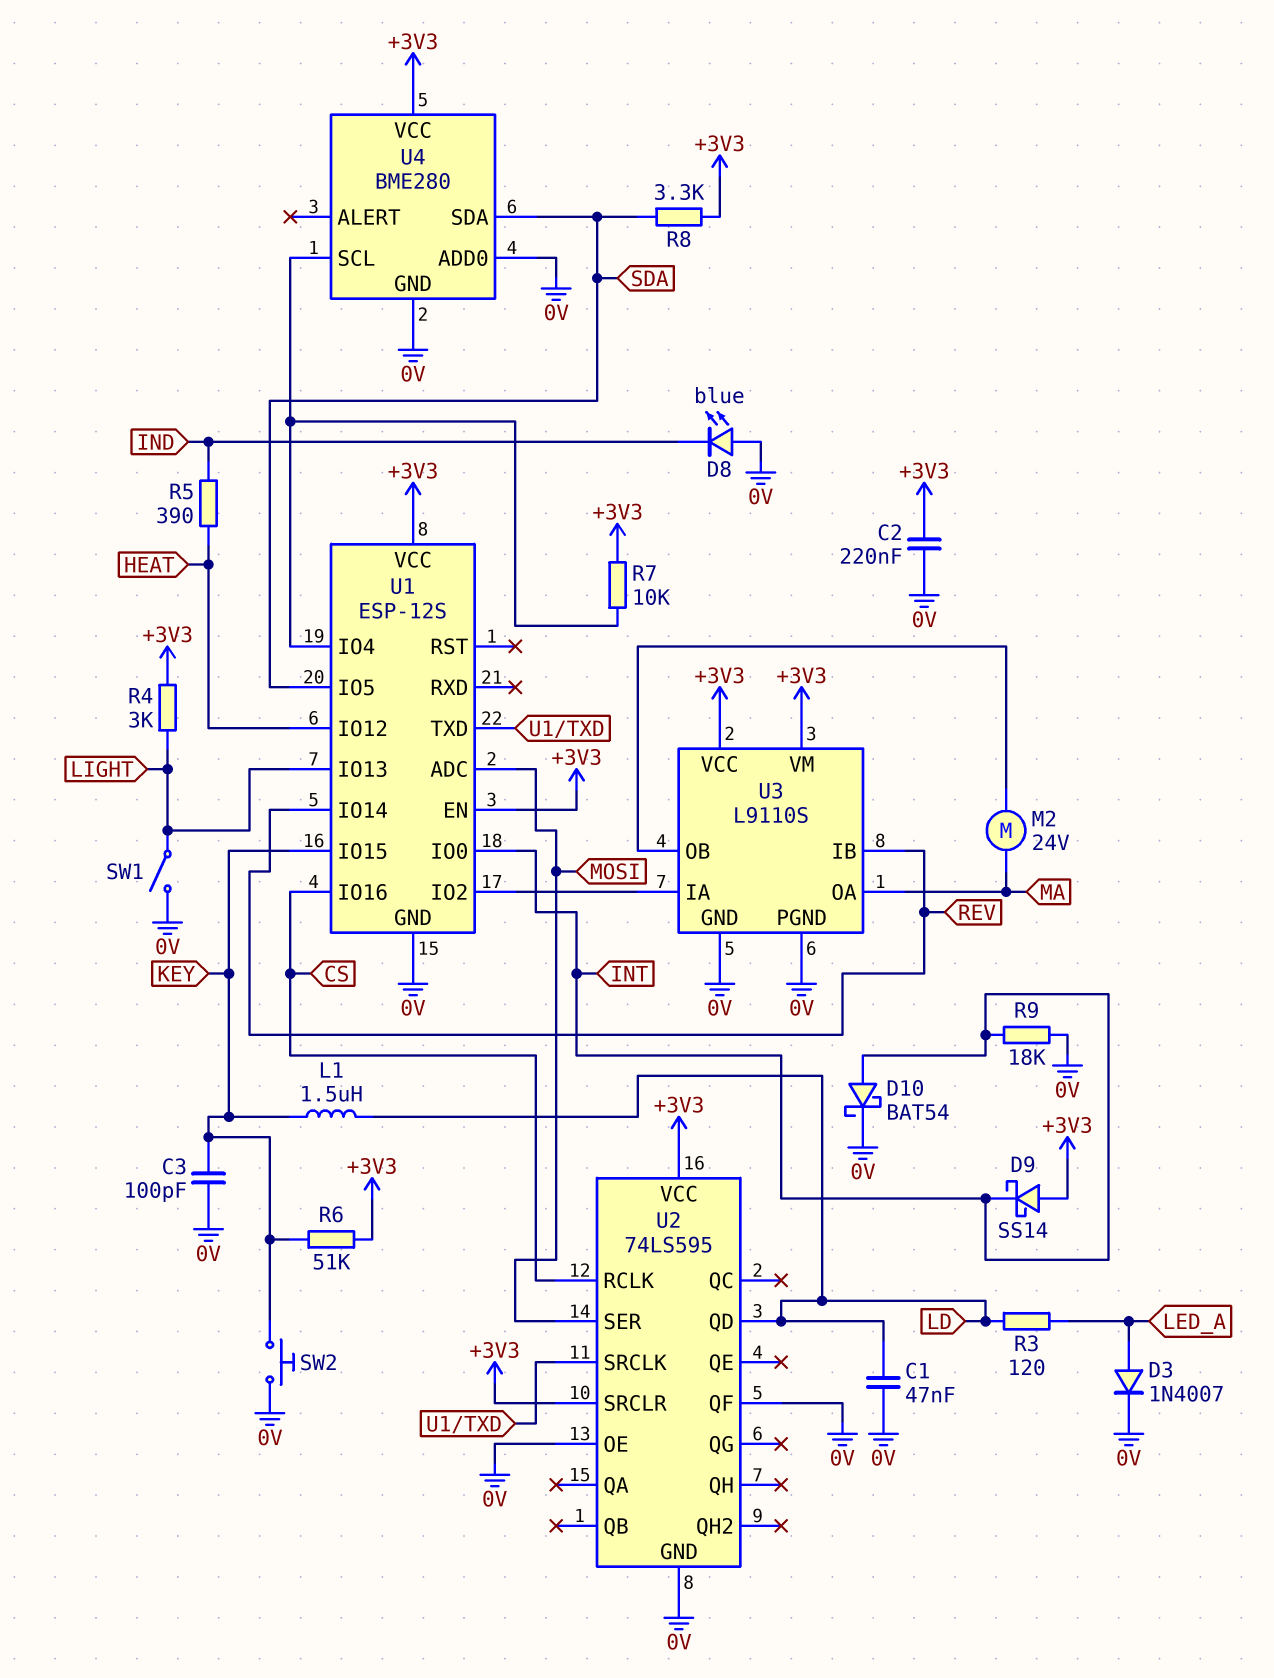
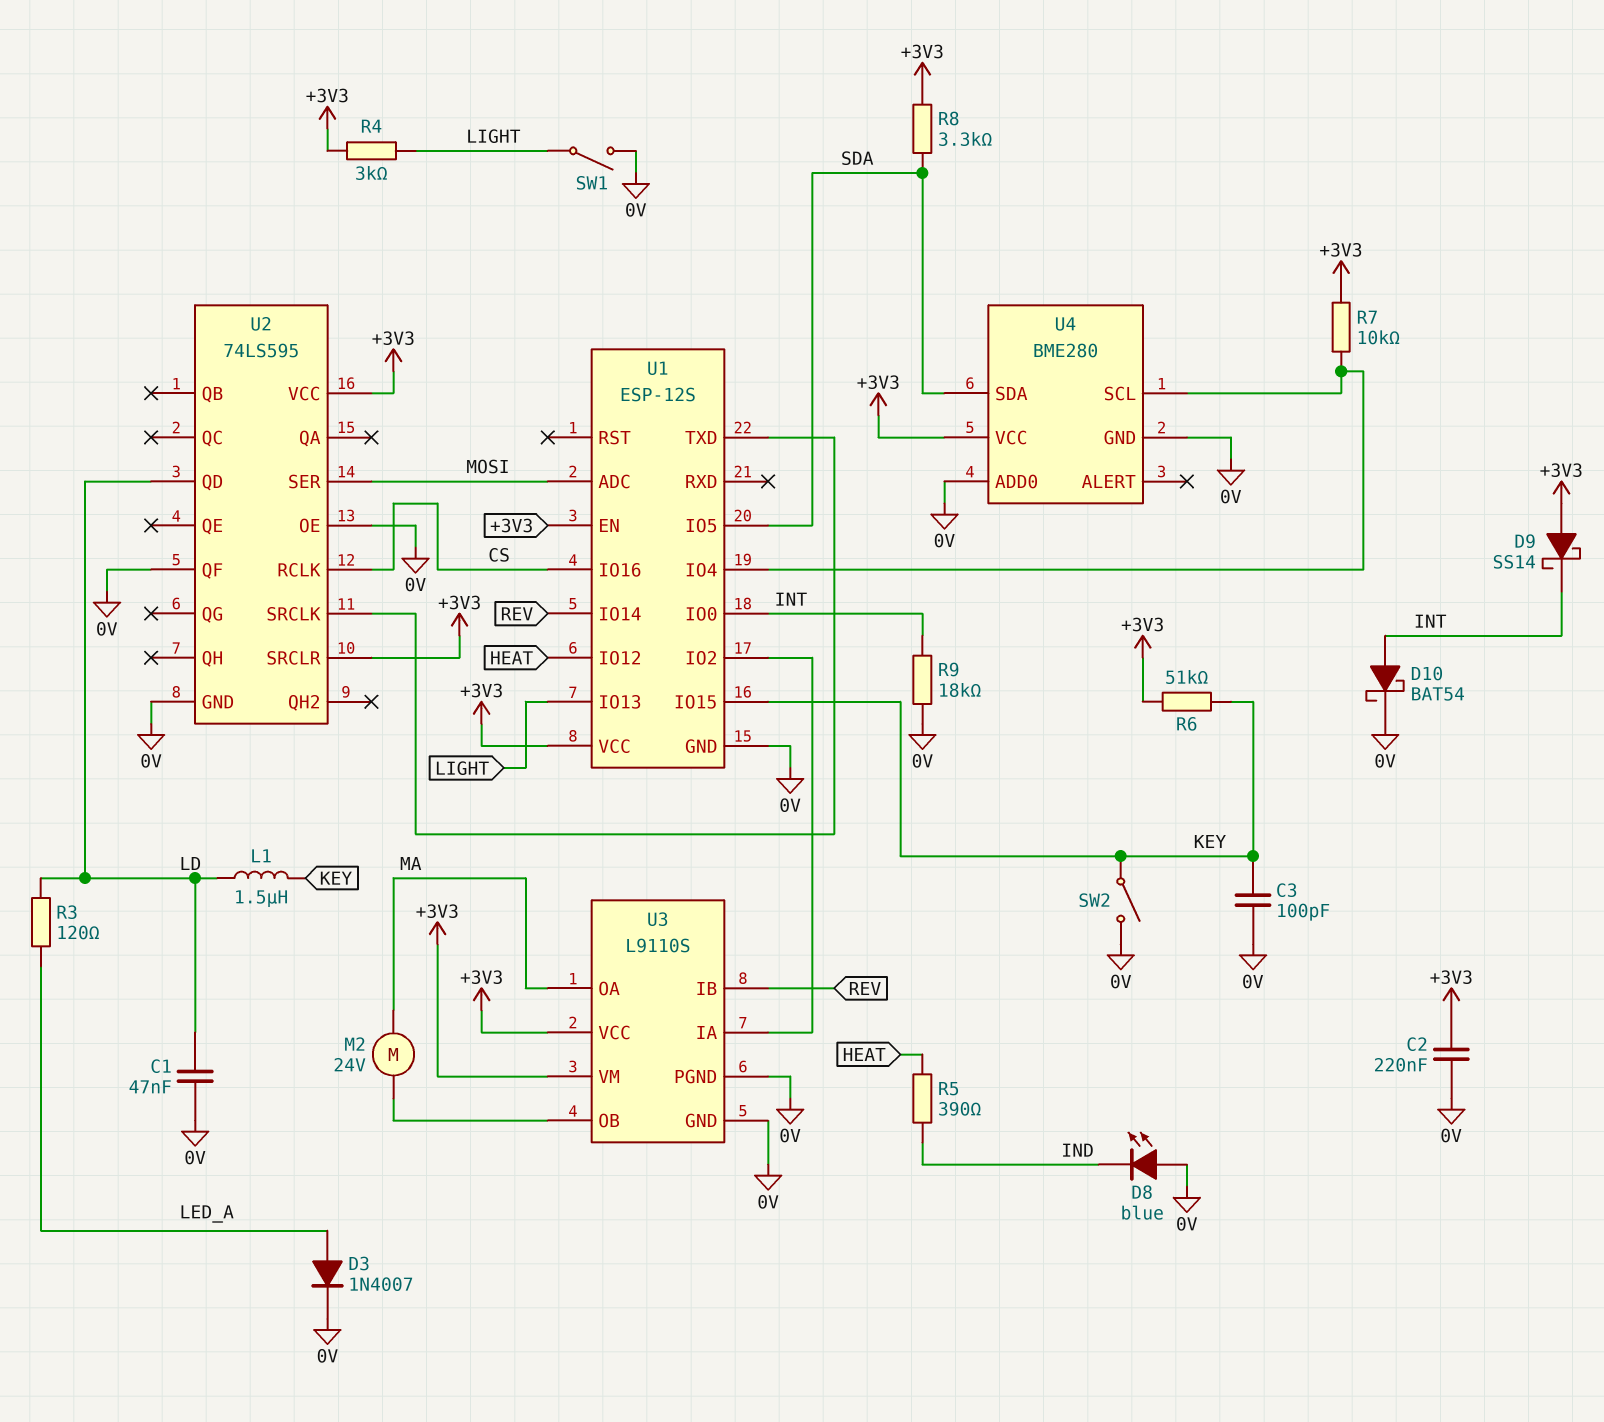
SW2: button (0V, KEY) -> switch (0V, KEY)

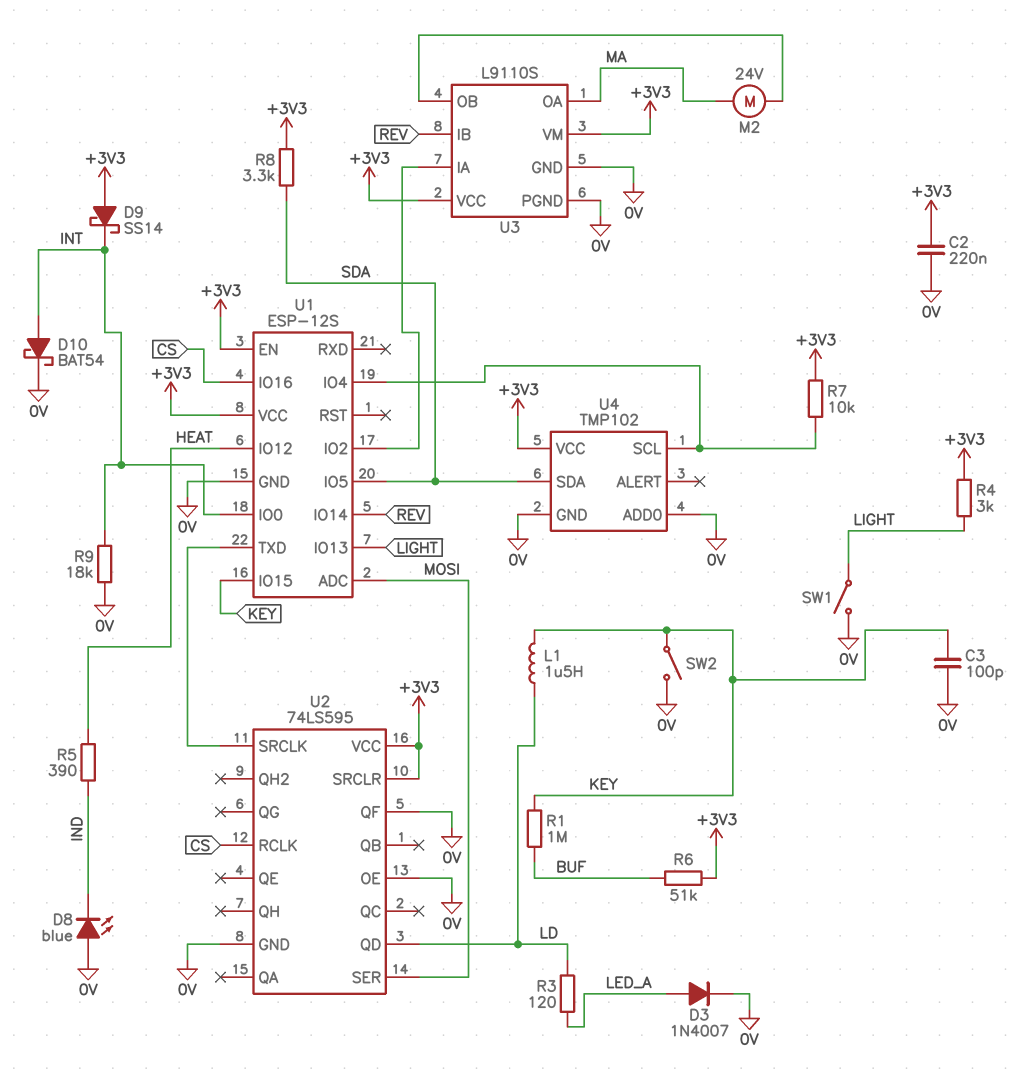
C1: 47nF (0V, LD) -> none
R1: none -> 1M (BUF, KEY)
R6: 51k (+3V3, KEY) -> 51k (+3V3, BUF)
U4: BME280 -> TMP102

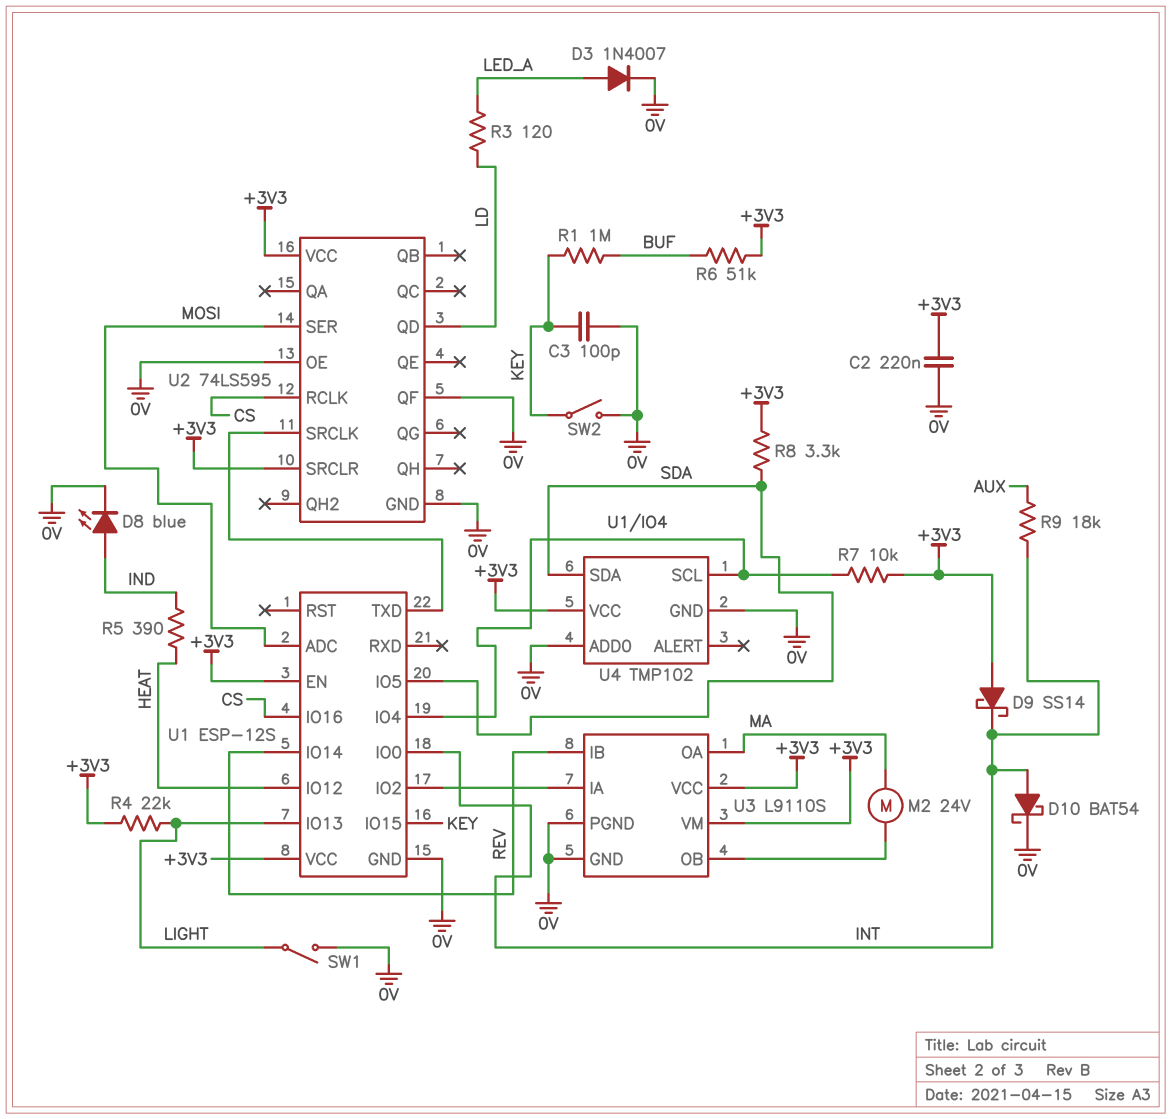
D8: LED blue (A 0V, K IND) -> LED blue (A IND, K 0V)
L1: 1.5uH (KEY, LD) -> none
R4: 3k (+3V3, LIGHT) -> 22k (+3V3, LIGHT)
R9: 18k (0V, INT) -> 18k (AUX, INT)

